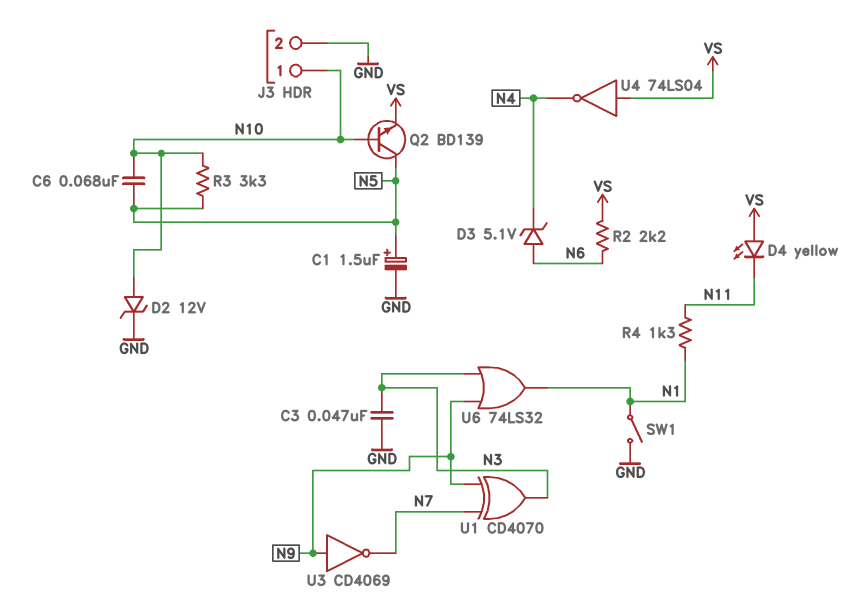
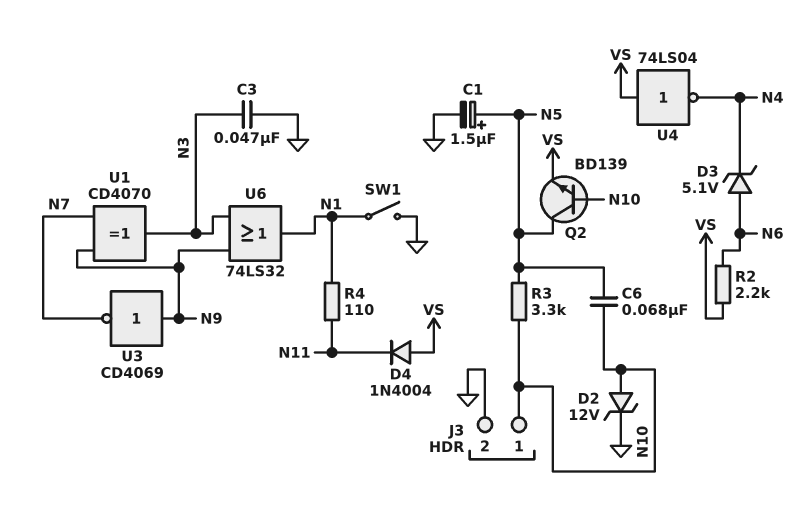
D4: LED yellow (A VS, K N11) -> diode 1N4004 (A VS, K N11)
R4: 1.3k (N1, N11) -> 110 (N1, N11)

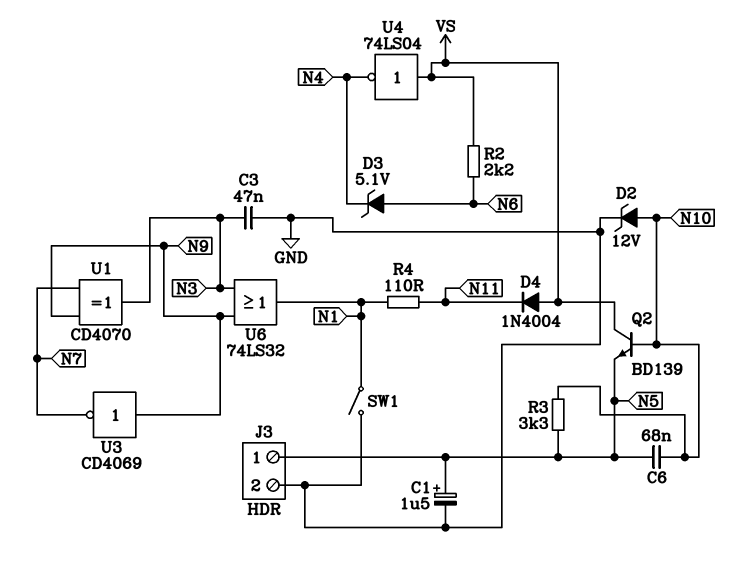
J3 pin 1: N10 -> N5
Q2: NPN BD139 (B N10, C N5, E VS) -> NPN BD139 (B N10, C VS, E N5)

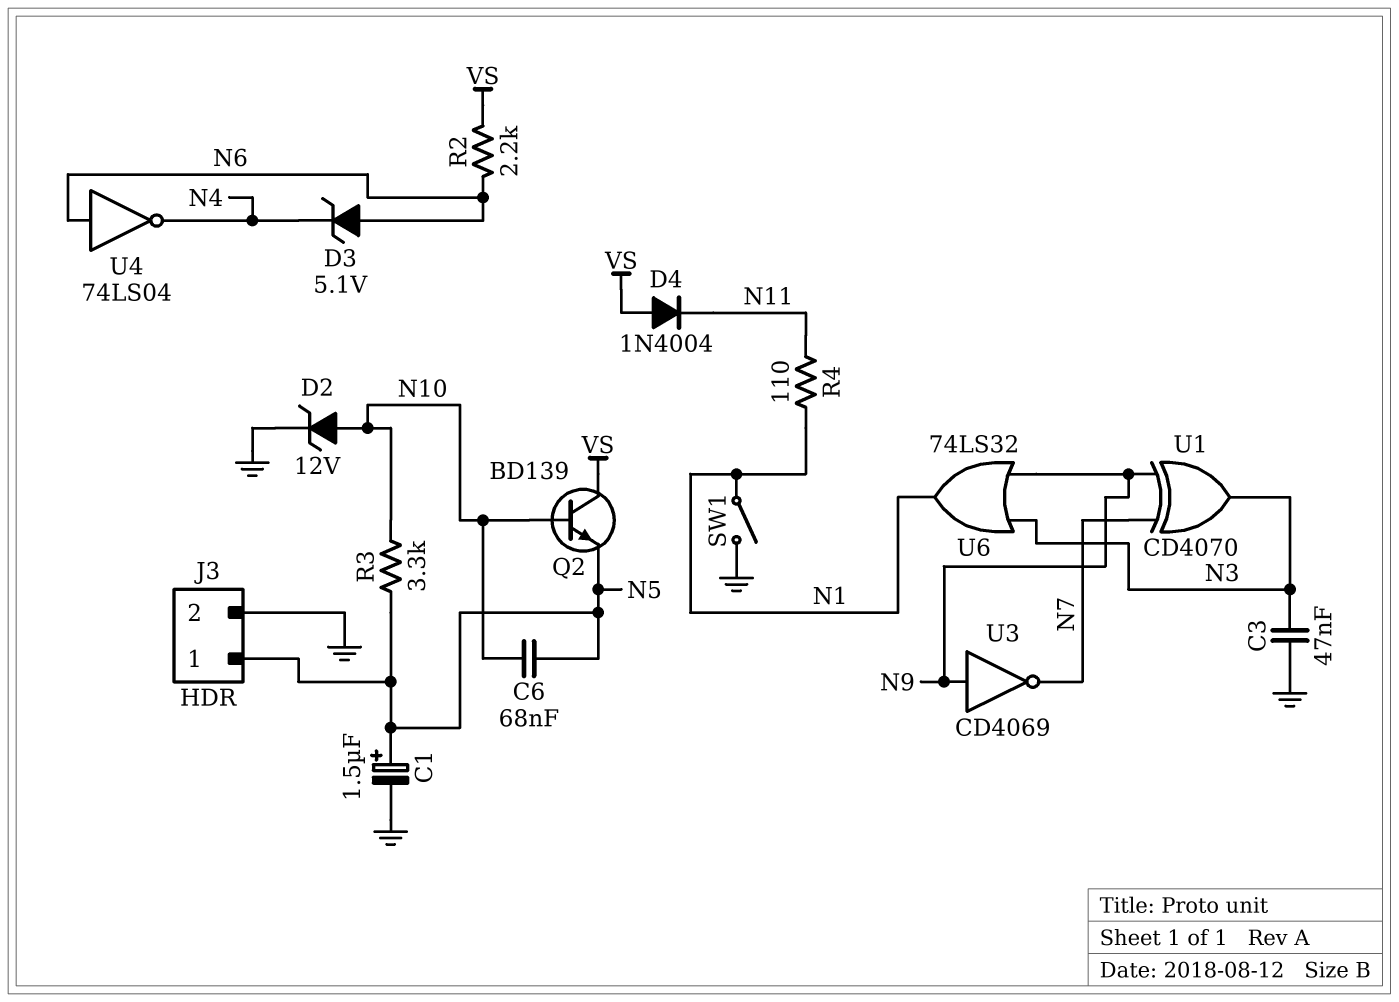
U4: NOT 74LS04 (in VS, out N4) -> NOT 74LS04 (in N6, out N4)

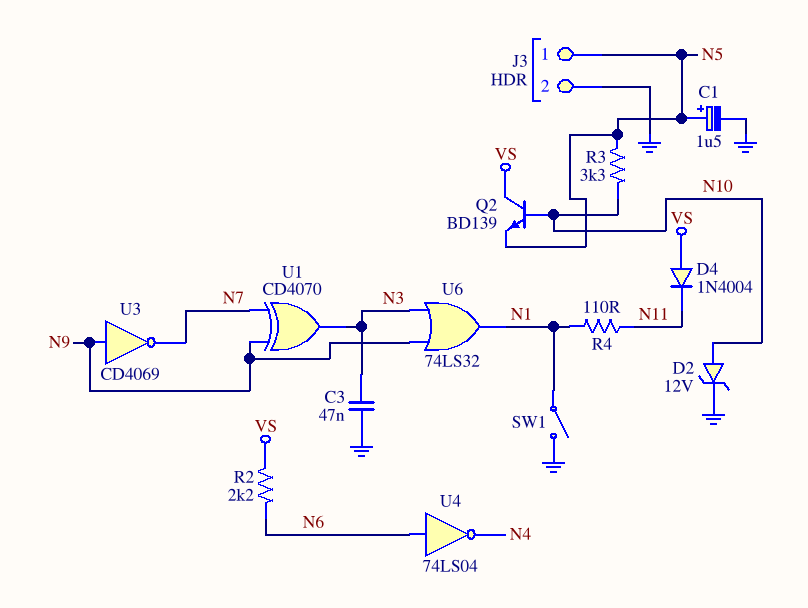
C6: 68nF (N5, N10) -> none
D3: zener 5.1V (A N6, K N4) -> none

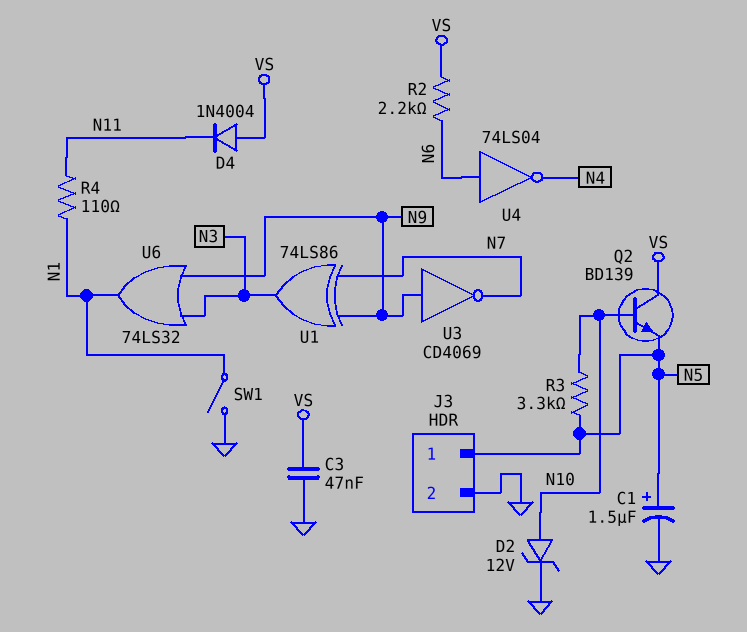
C3: 47nF (GND, N3) -> 47nF (GND, VS)
U1: XOR CD4070 (in N7, in N9, out N3) -> XOR 74LS86 (in N7, in N9, out N3)

